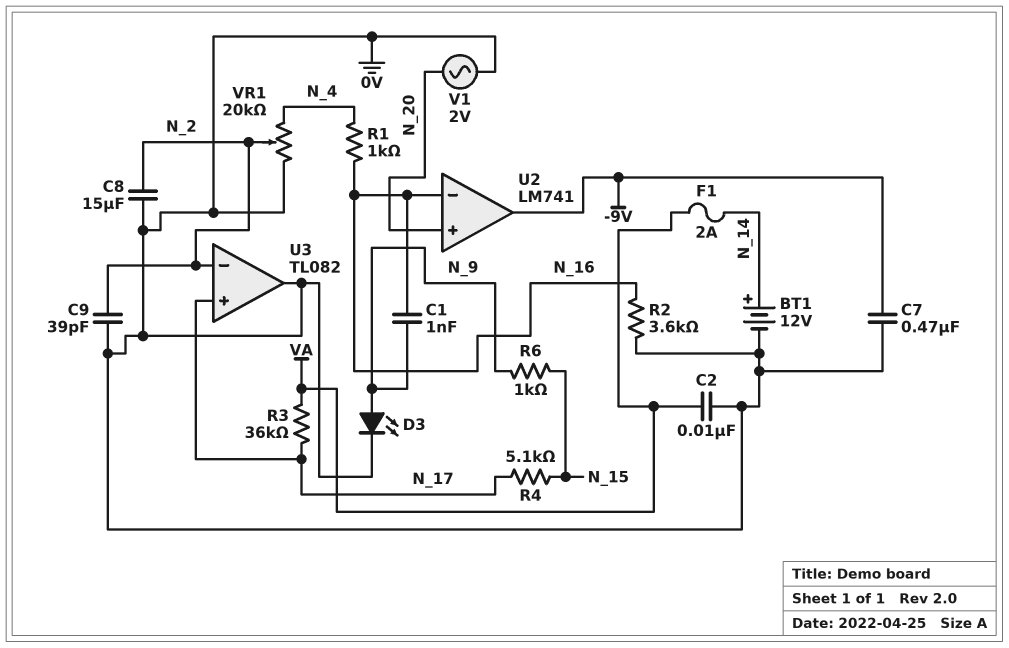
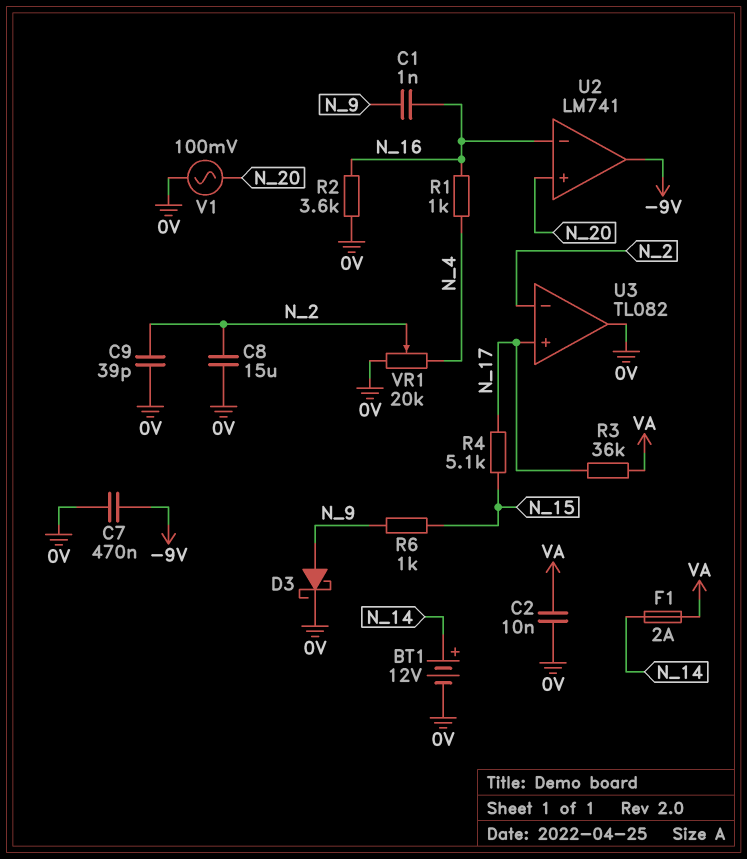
D3: LED (A N_9, K 0V) -> schottky (A N_9, K 0V)
V1: AC 2V (0V, N_20) -> AC 100mV (0V, N_20)

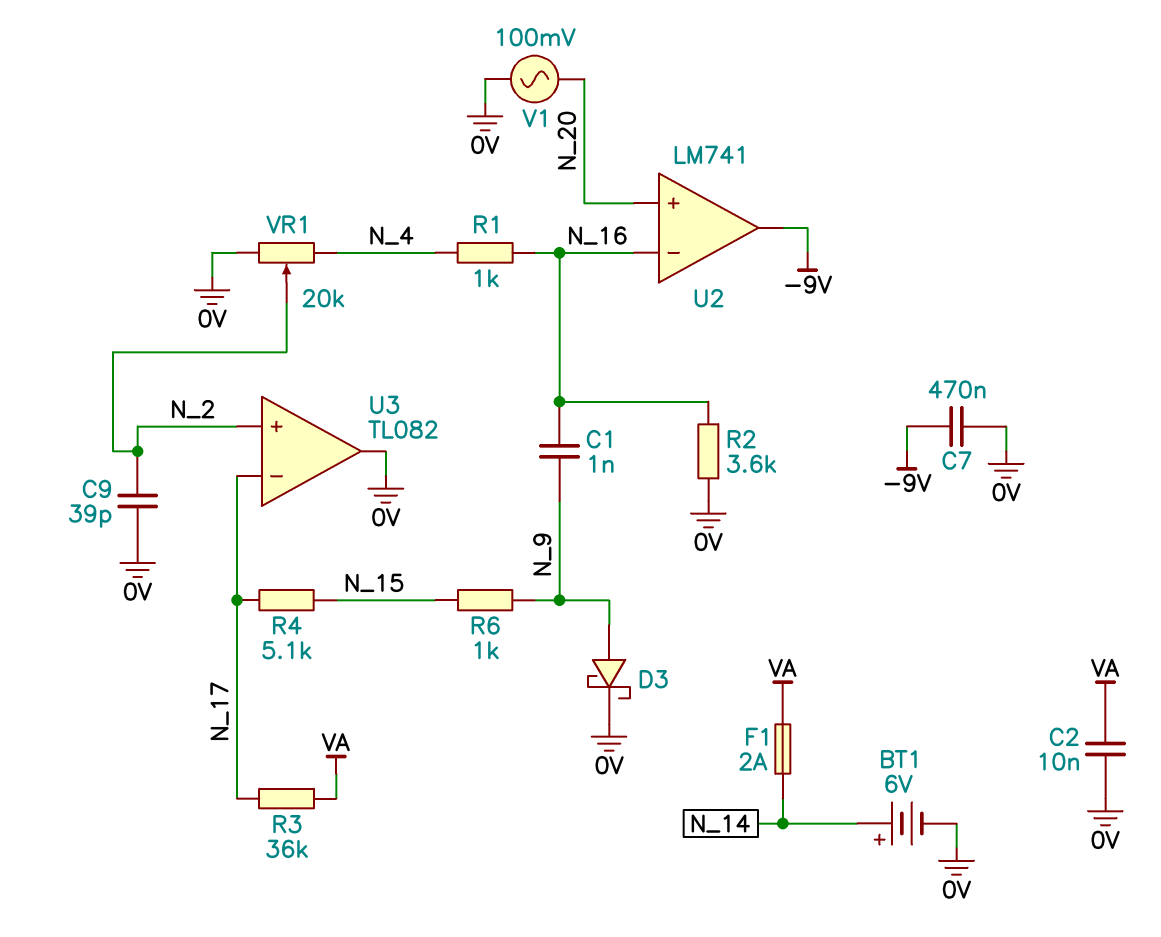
BT1: 12V (plus N_14, minus 0V) -> 6V (plus N_14, minus 0V)
C8: 15uF (0V, N_2) -> none
U3 pin in+: N_17 -> N_2
U3 pin in-: N_2 -> N_17

